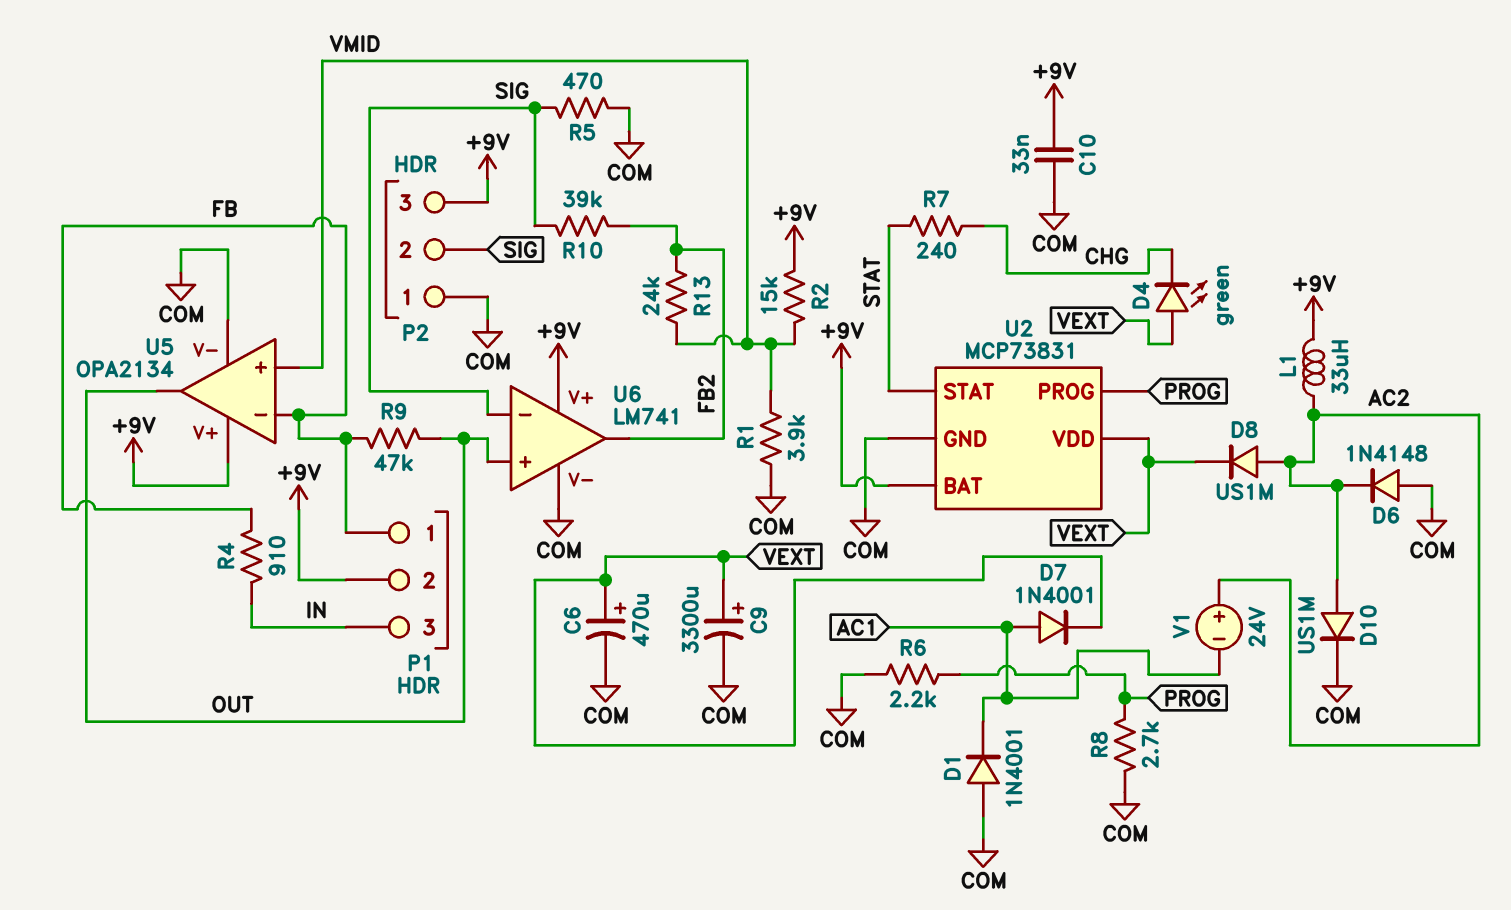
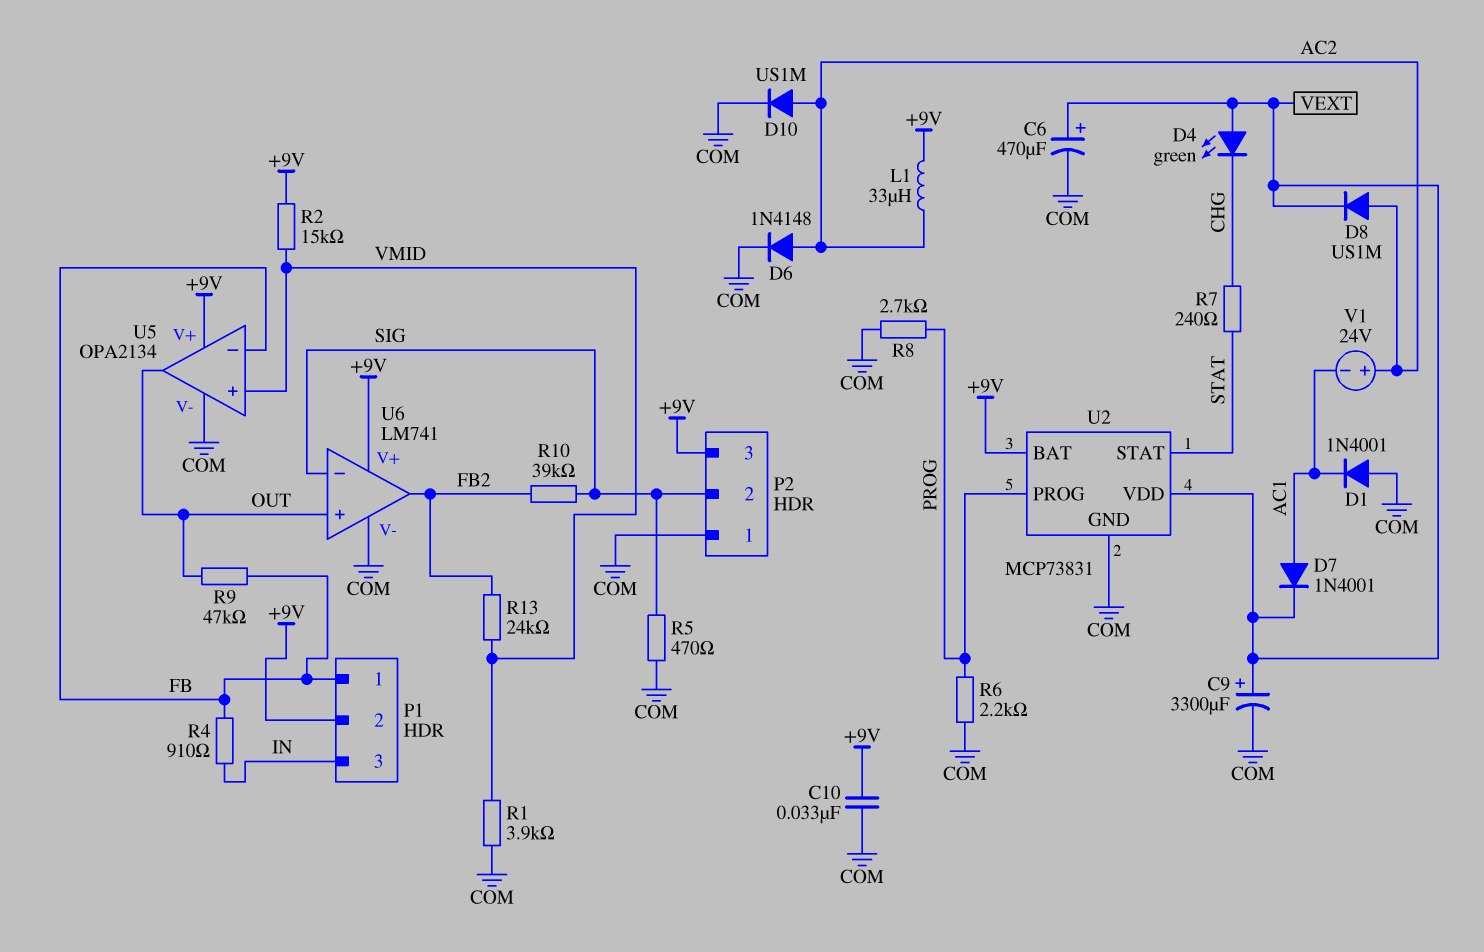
D6: diode 1N4148 (A COM, K AC2) -> diode 1N4148 (A AC2, K COM)

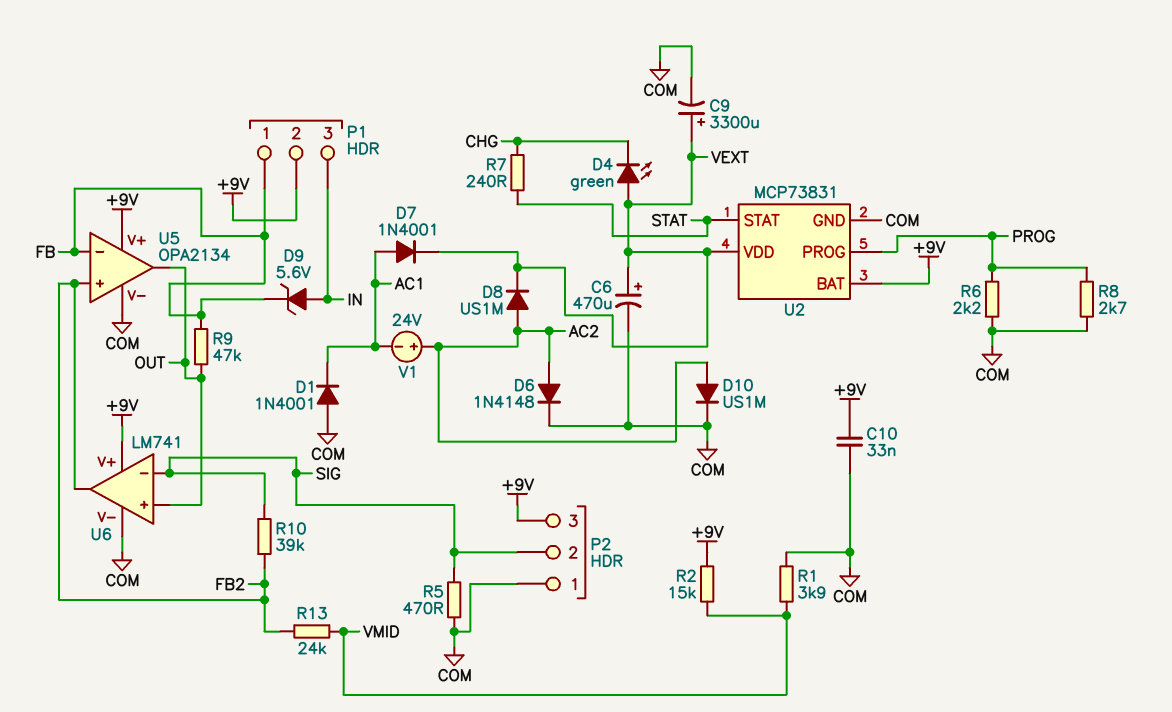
D9: none -> zener 5.6V (A IN, K FB)
L1: 33uH (+9V, AC2) -> none
R4: 910 (FB, IN) -> none
U5 pin in+: VMID -> FB2

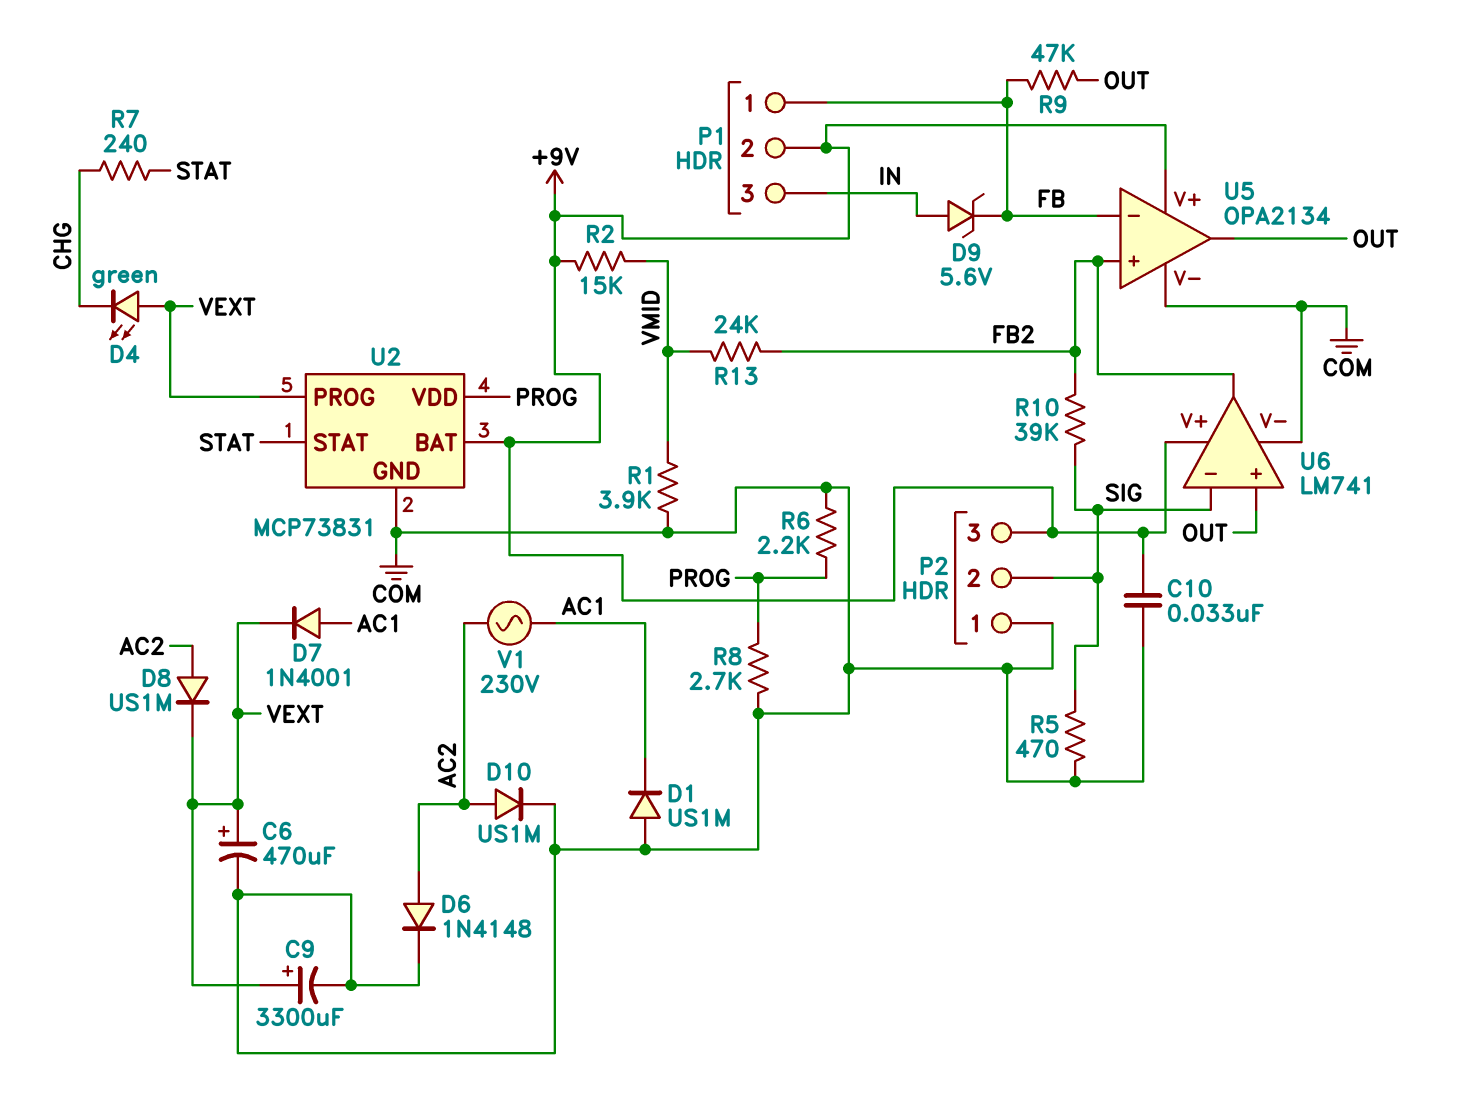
D1: diode 1N4001 (A COM, K AC1) -> diode US1M (A COM, K AC1)
U2 pin PROG: PROG -> VEXT
U2 pin VDD: VEXT -> PROG
V1: 24V (plus AC2, minus AC1) -> AC 230V (AC1, AC2)

